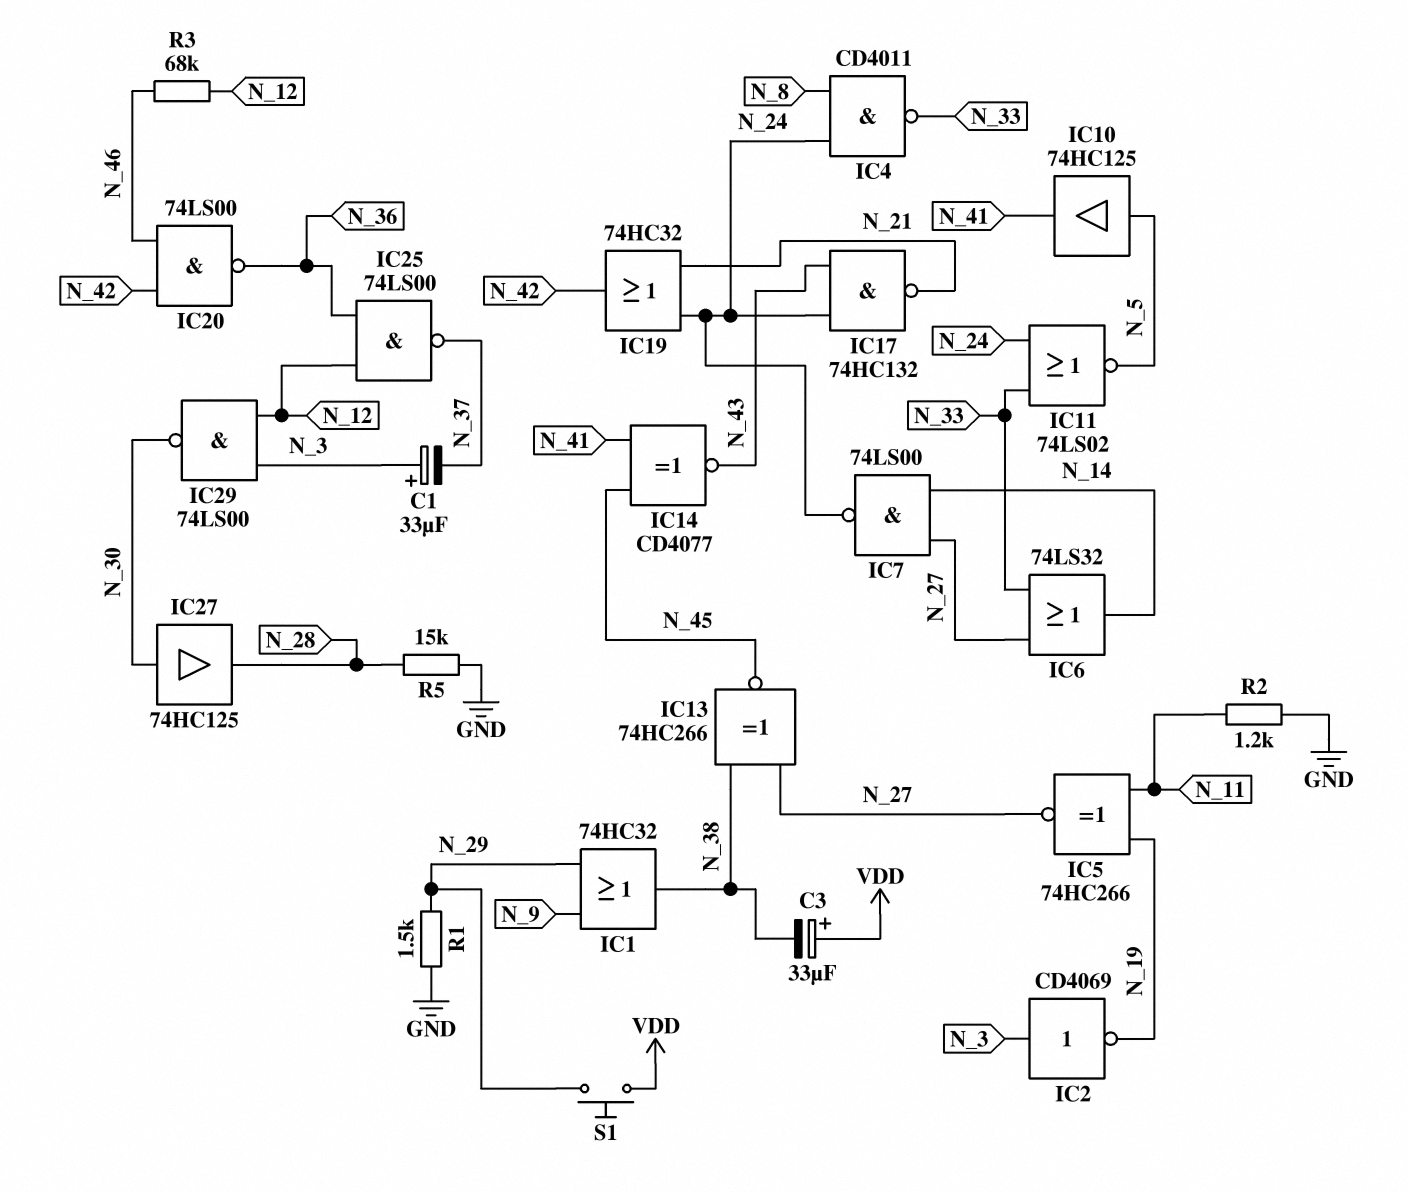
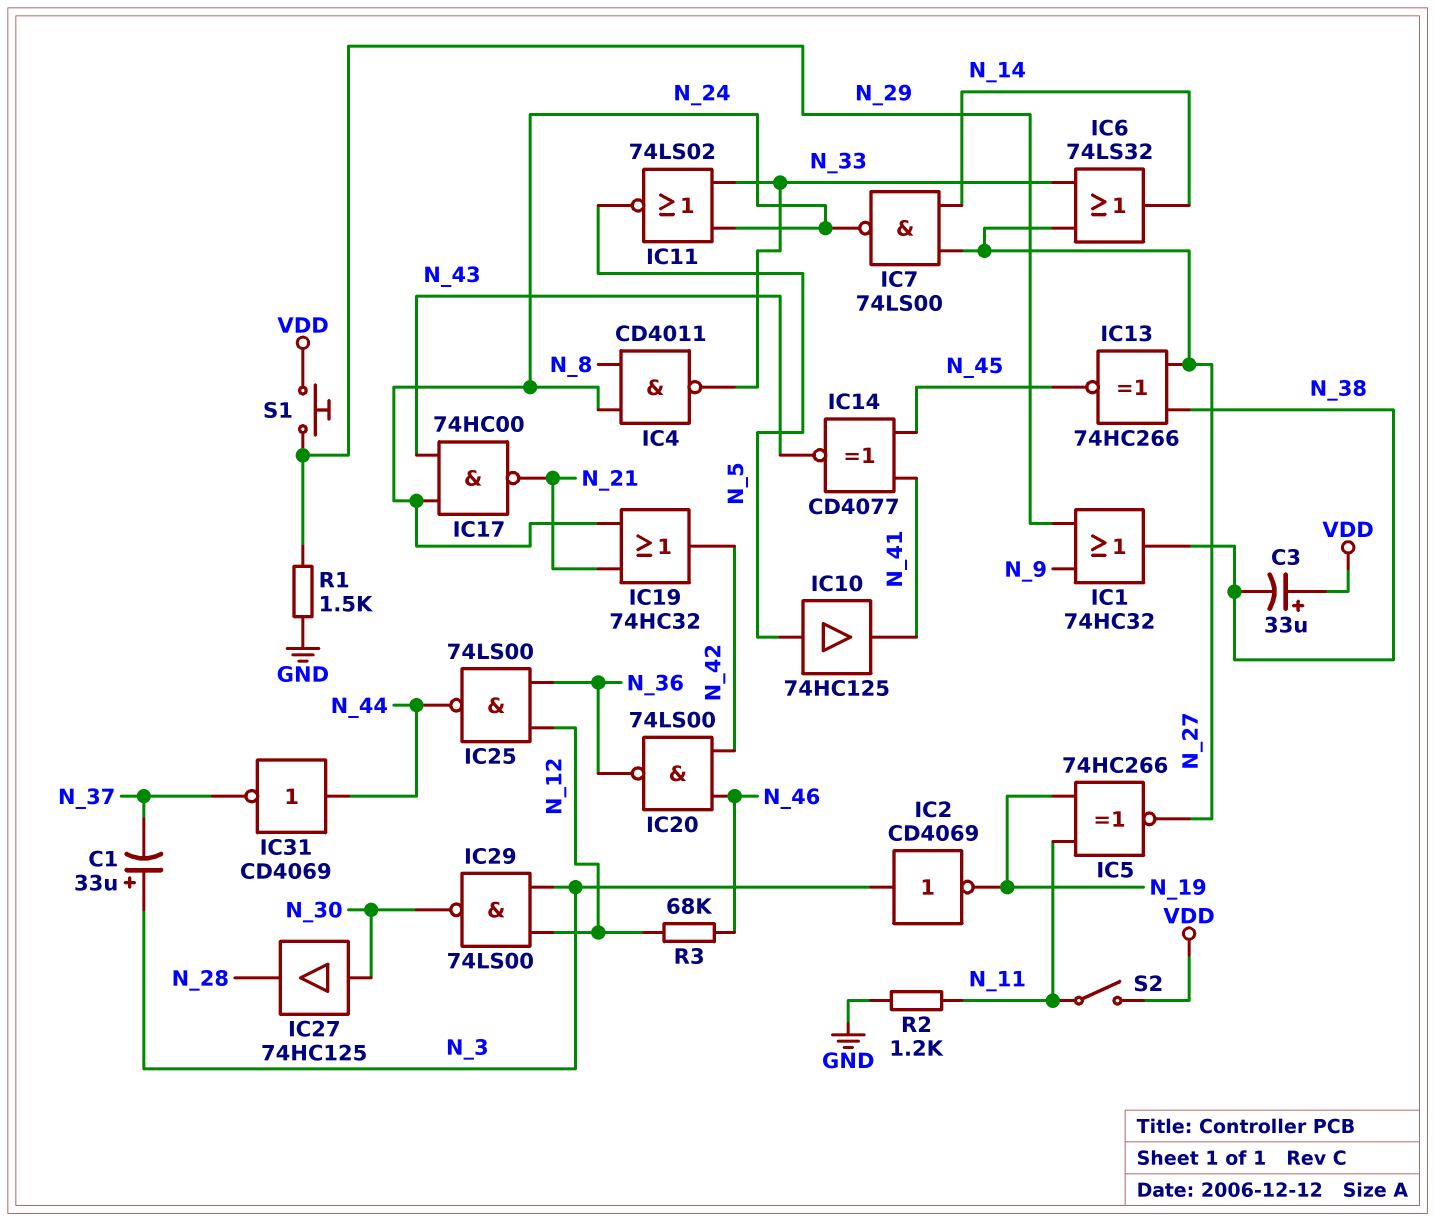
IC17: NAND 74HC132 (in N_24, in N_43, out N_21) -> NAND 74HC00 (in N_24, in N_43, out N_21)
IC25: NAND 74LS00 (in N_12, in N_36, out N_37) -> NAND 74LS00 (in N_12, in N_36, out N_44)
IC31: none -> NOT CD4069 (in N_44, out N_37)
R5: 15k (GND, N_28) -> none
S2: none -> switch (N_11, VDD)

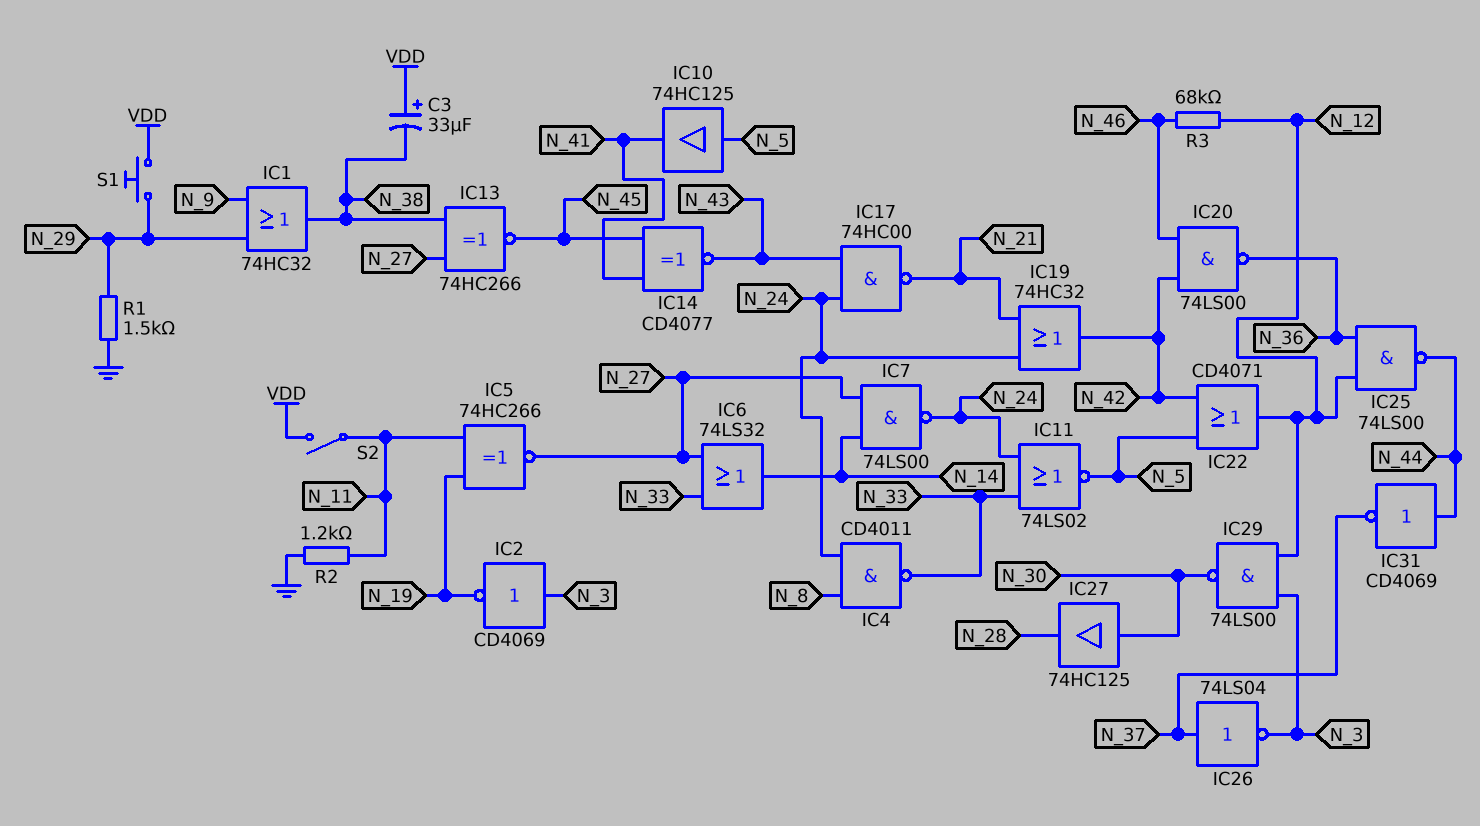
C1: 33uF (plus N_3, minus N_37) -> none
IC22: none -> OR CD4071 (in N_5, in N_42, out N_12)
IC26: none -> NOT 74LS04 (in N_37, out N_3)

